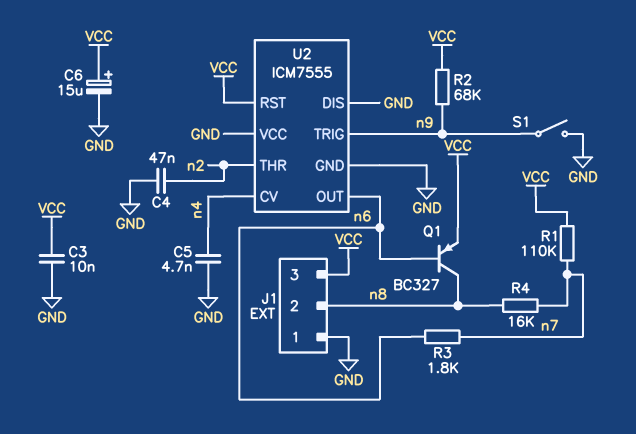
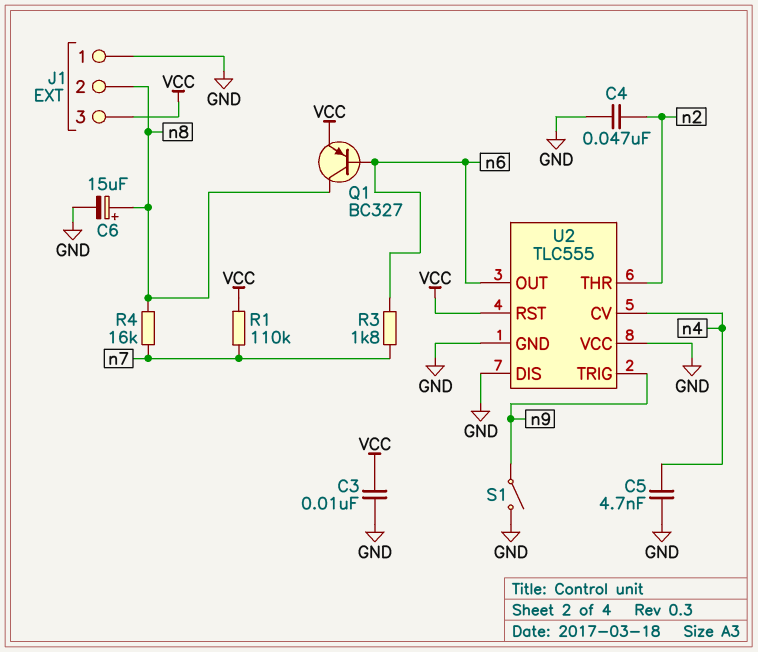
C6: 15uF (plus VCC, minus GND) -> 15uF (plus n8, minus GND)
R2: 68k (VCC, n9) -> none
U2: ICM7555 -> TLC555

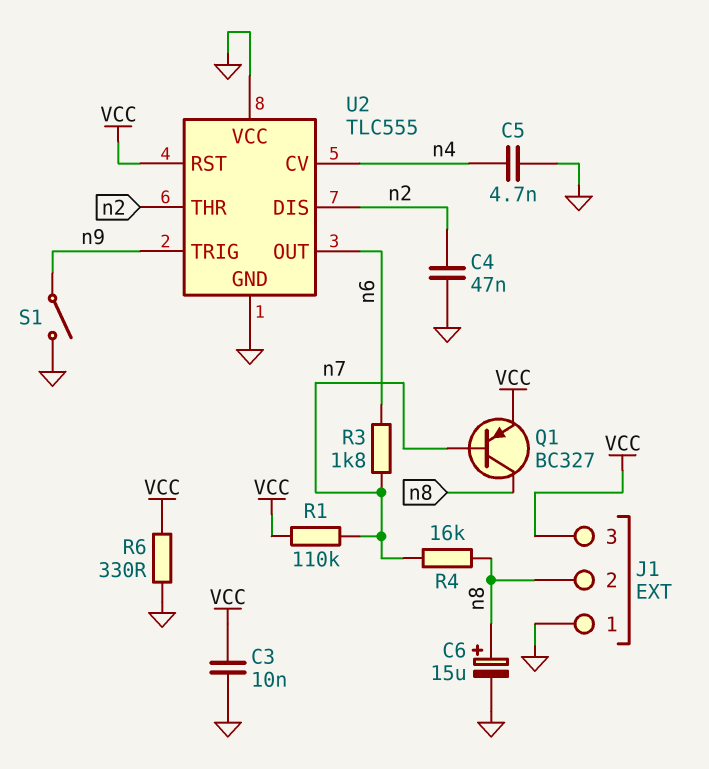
Q1: PNP BC327 (B n6, C n8, E VCC) -> PNP BC327 (B n7, C n8, E VCC)
R6: none -> 330 (GND, VCC)
U2 pin DIS: GND -> n2

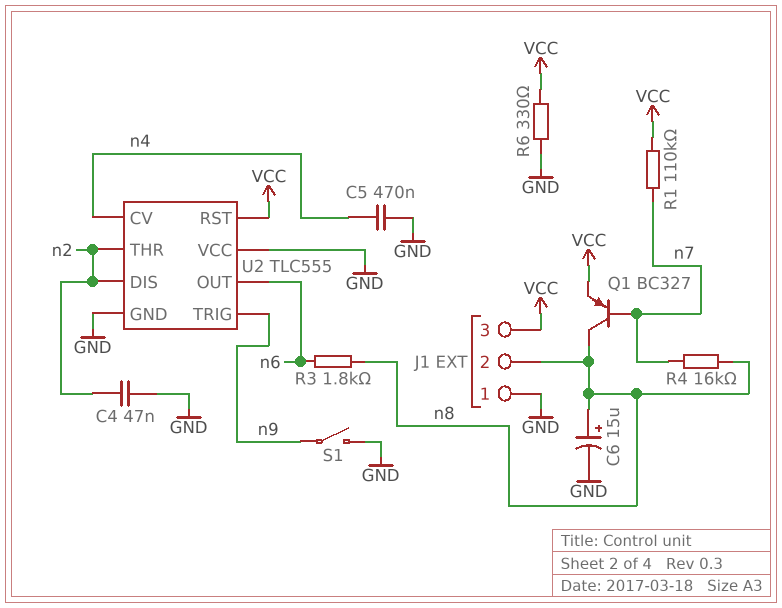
C3: 10nF (GND, VCC) -> none
C5: 4.7nF (GND, n4) -> 470nF (GND, n4)
R3: 1.8k (n6, n7) -> 1.8k (n6, n8)

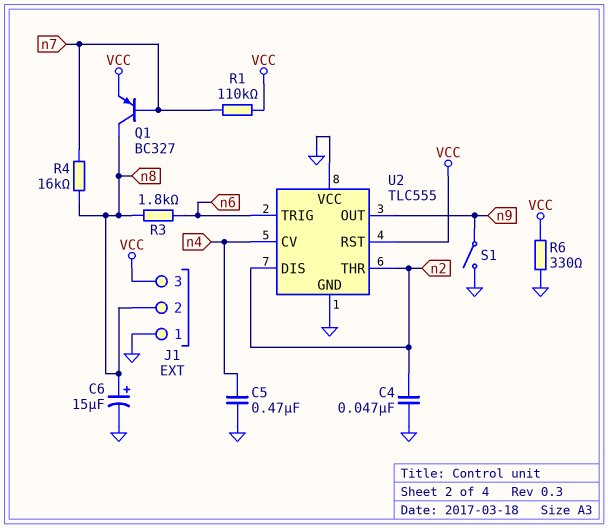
U2 pin OUT: n6 -> n9
U2 pin TRIG: n9 -> n6

